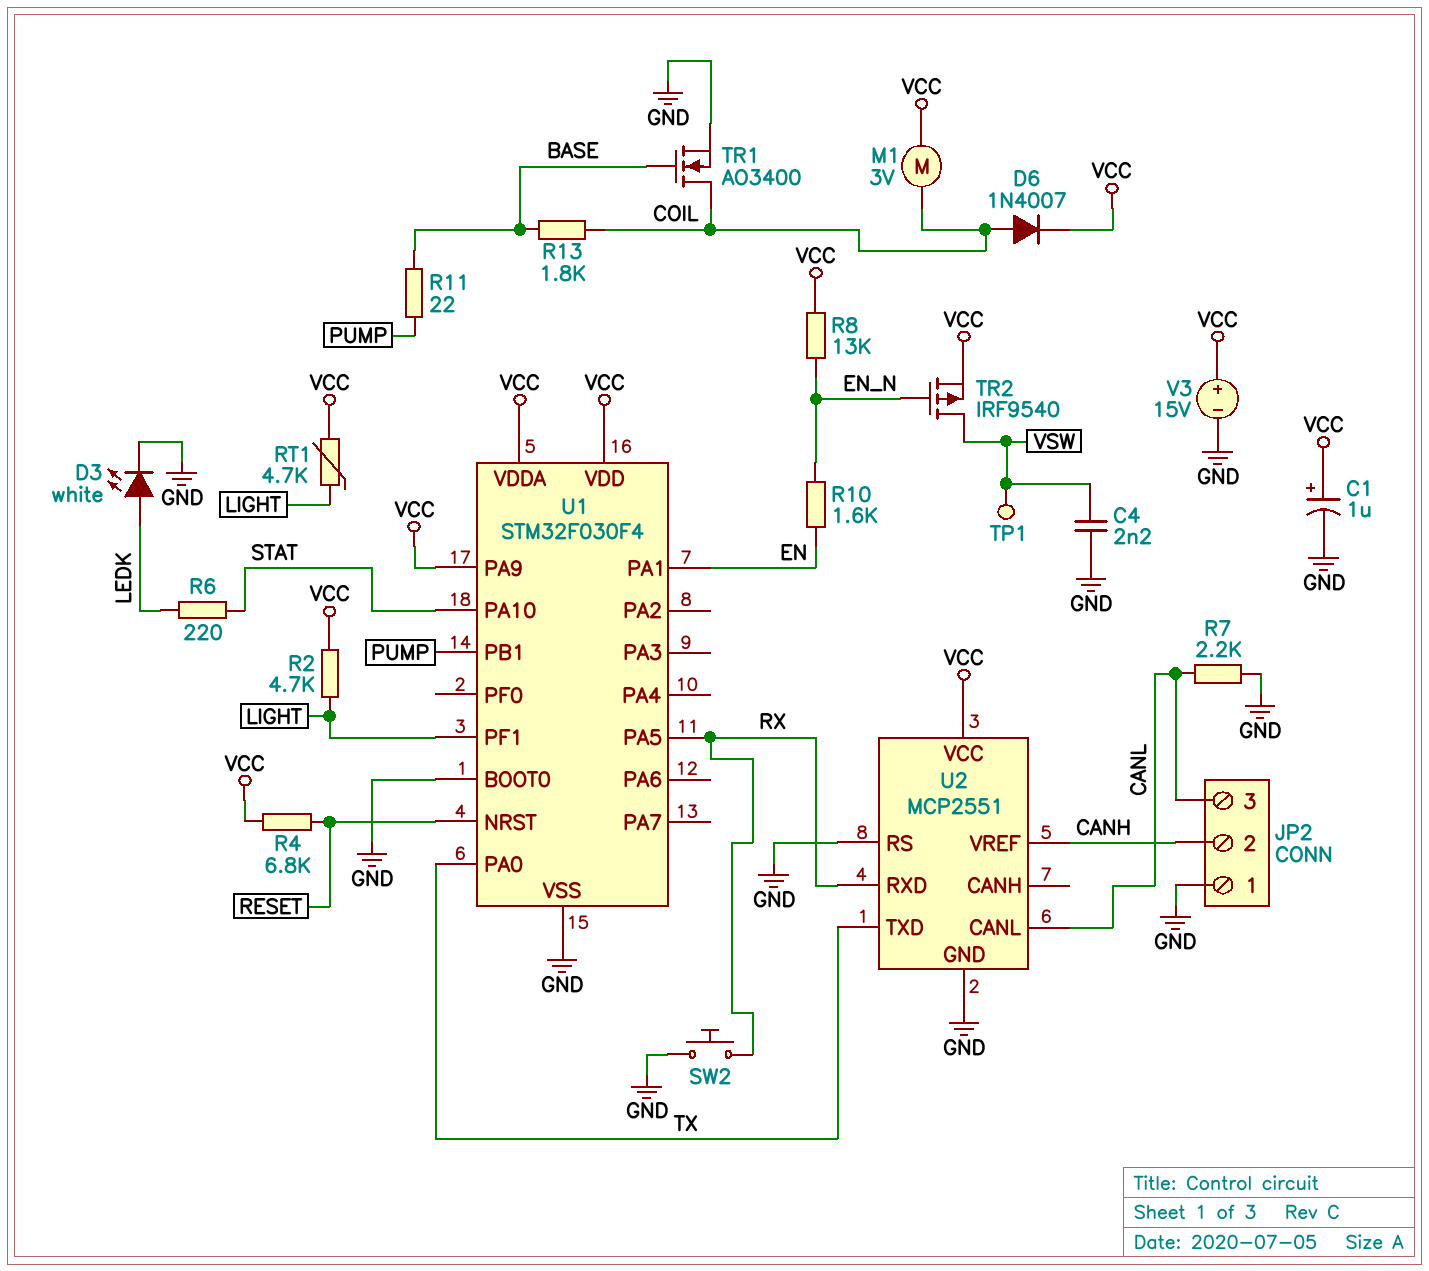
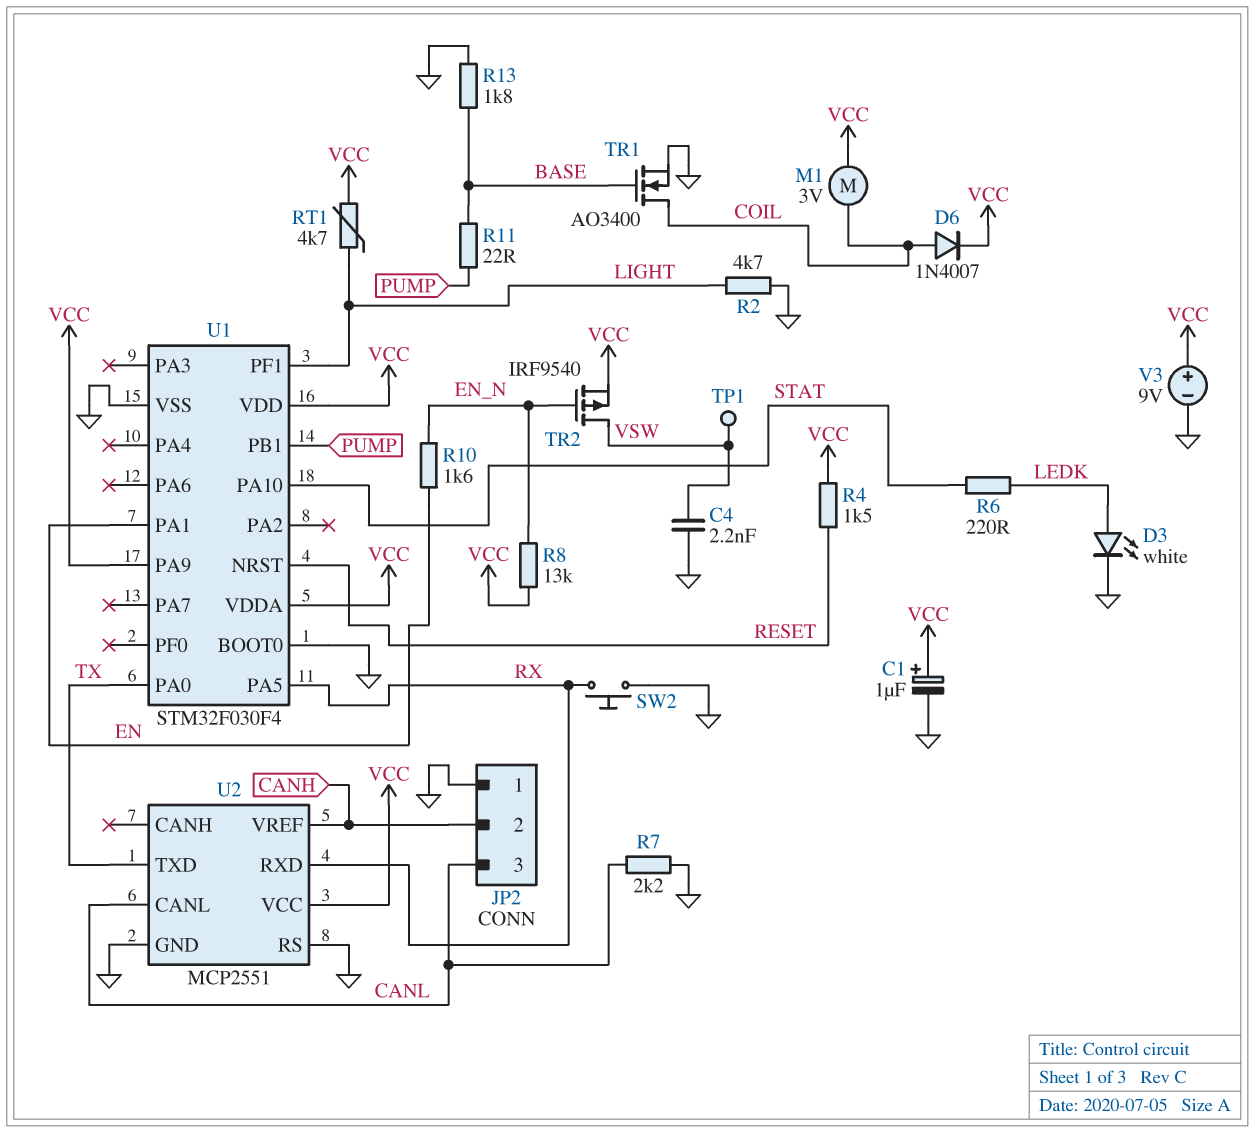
R2: 4.7k (LIGHT, VCC) -> 4.7k (GND, LIGHT)
R4: 6.8k (RESET, VCC) -> 1.5k (RESET, VCC)
R13: 1.8k (BASE, COIL) -> 1.8k (BASE, GND)
V3: 15V (plus VCC, minus GND) -> 9V (plus VCC, minus GND)

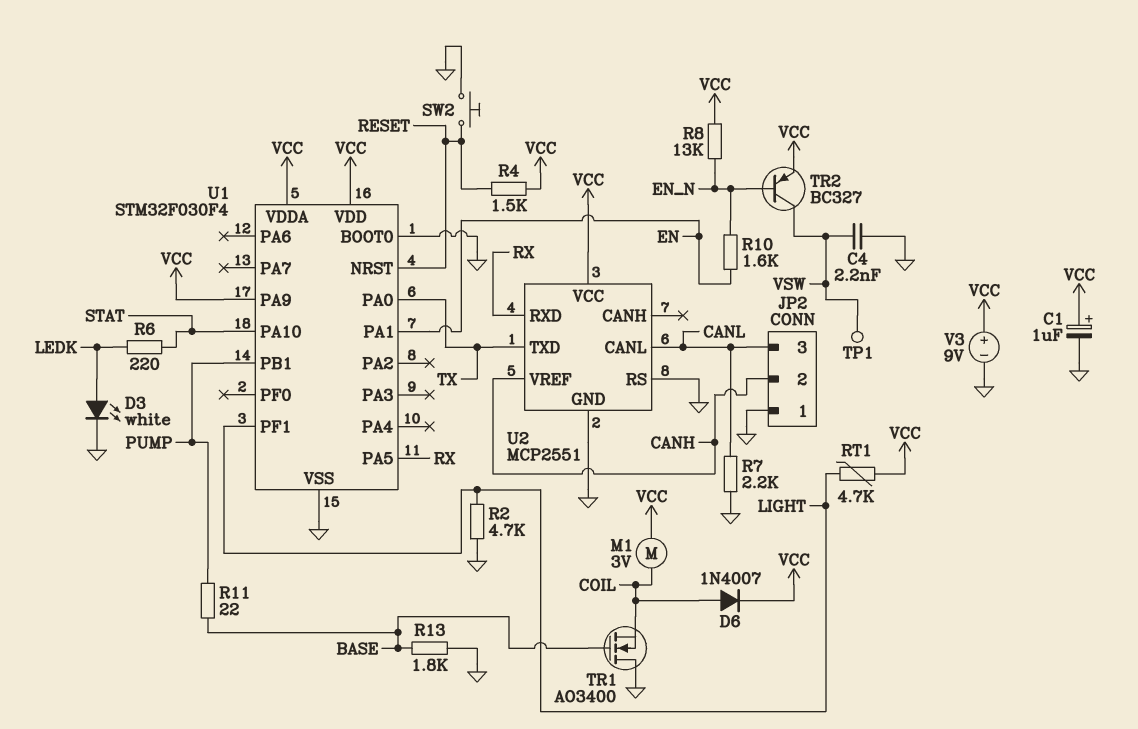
SW2: button (GND, RX) -> button (GND, RESET)
TR1: NMOS AO3400 (G BASE, D COIL, S GND) -> NMOS AO3400 (G BASE, D GND, S COIL)
TR2: PMOS IRF9540 (G EN_N, D VSW, S VCC) -> PNP BC327 (B EN_N, C VSW, E VCC)

